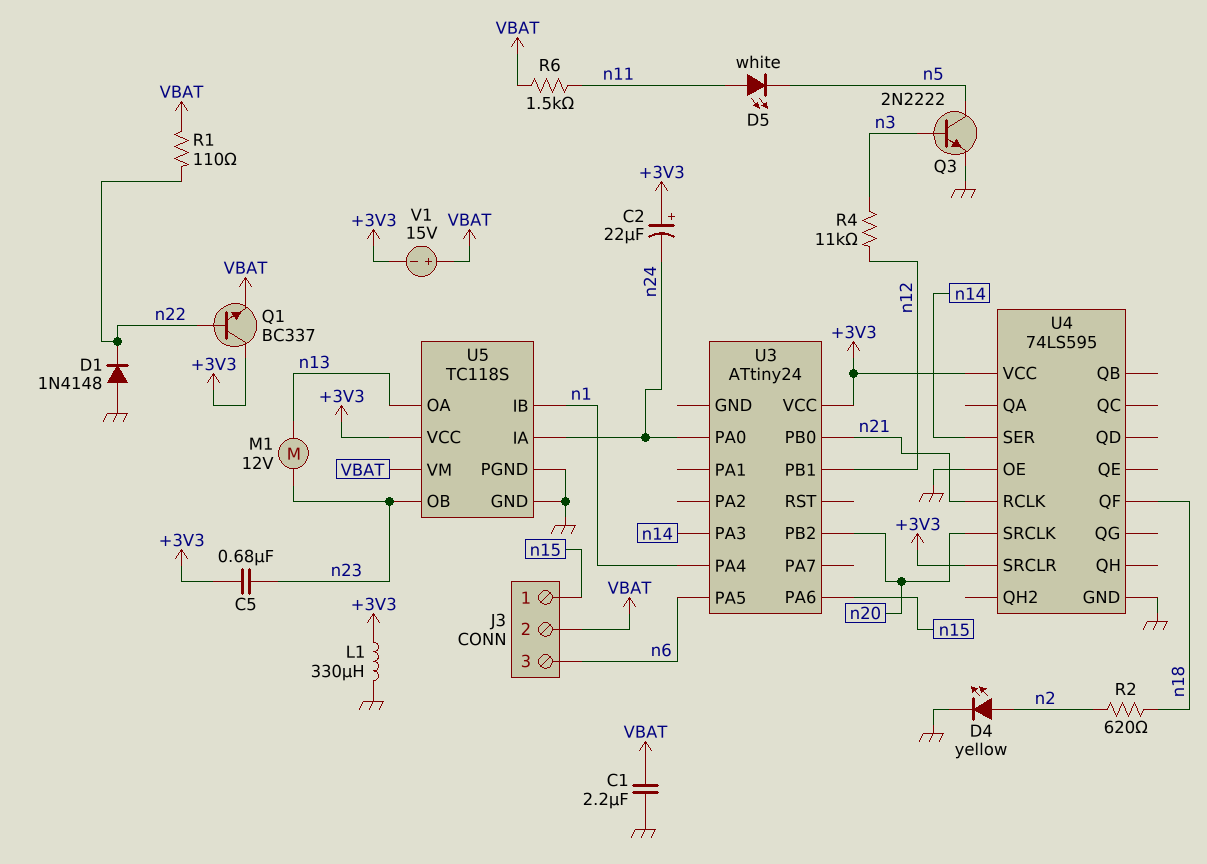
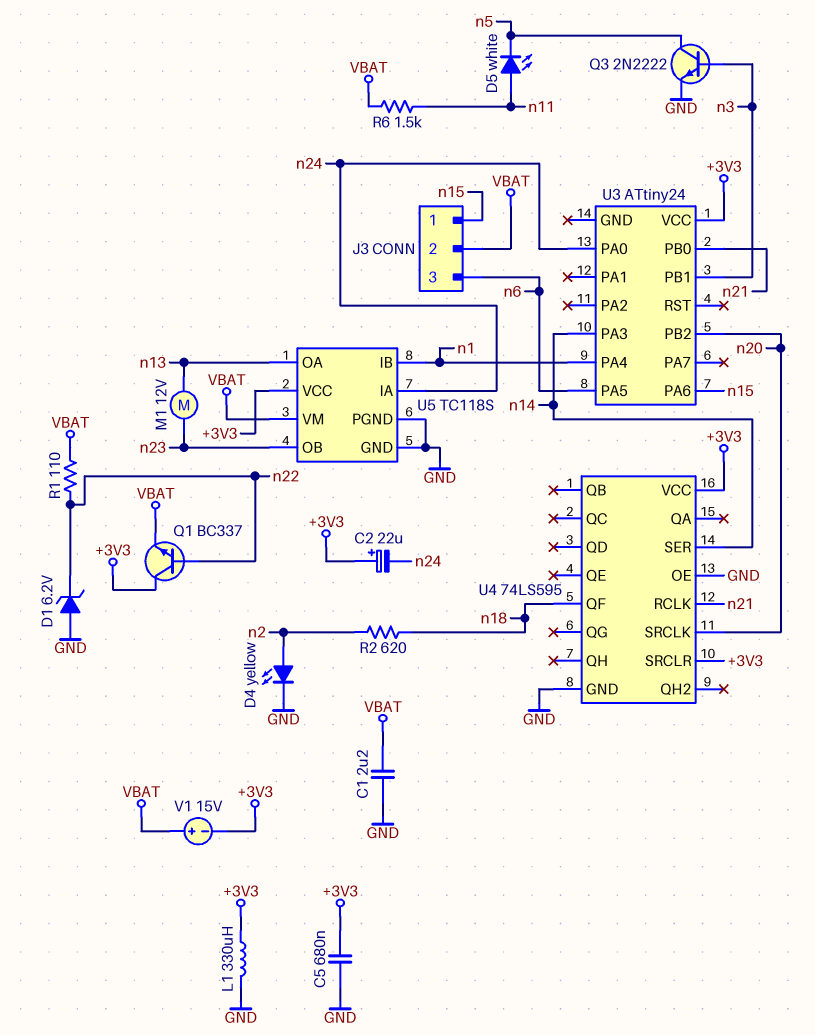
C5: 680nF (+3V3, n23) -> 680nF (+3V3, GND)
D1: diode 1N4148 (A GND, K n22) -> zener 6.2V (A GND, K n22)
R4: 11k (n3, n12) -> none
U3 pin PB1: n12 -> n3

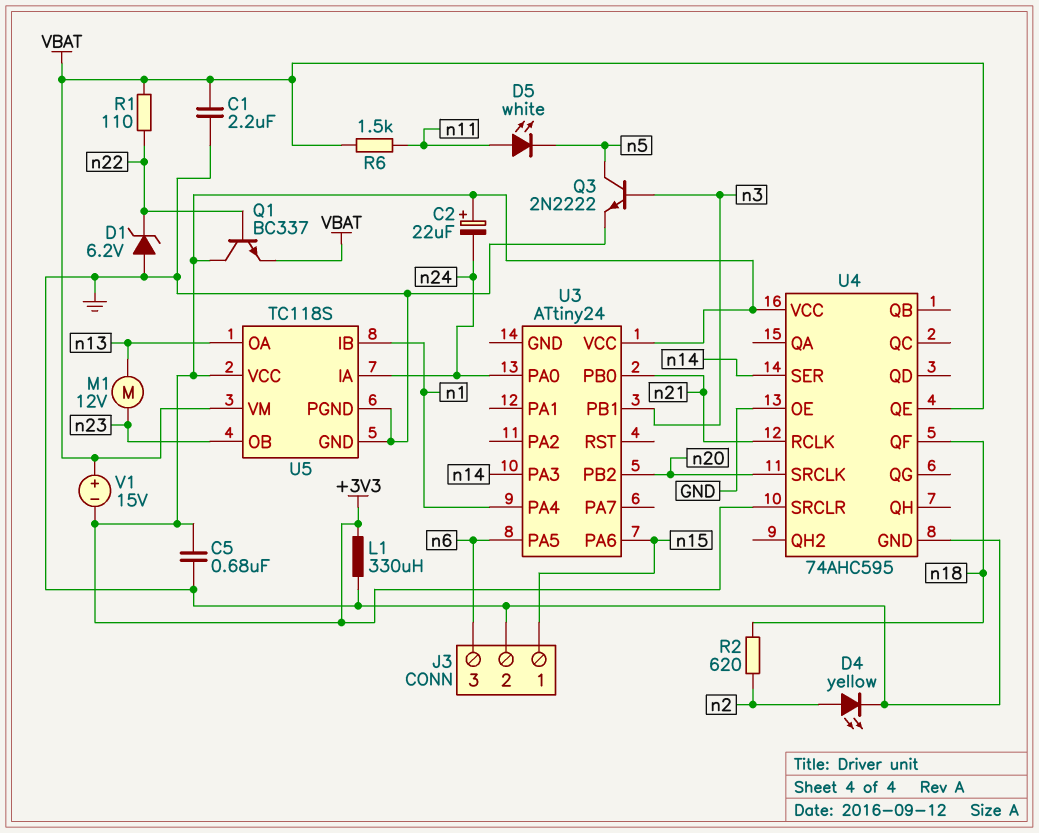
J3 pin 2: VBAT -> GND
U4: 74LS595 -> 74AHC595
U4 pin QE: none -> VBAT

